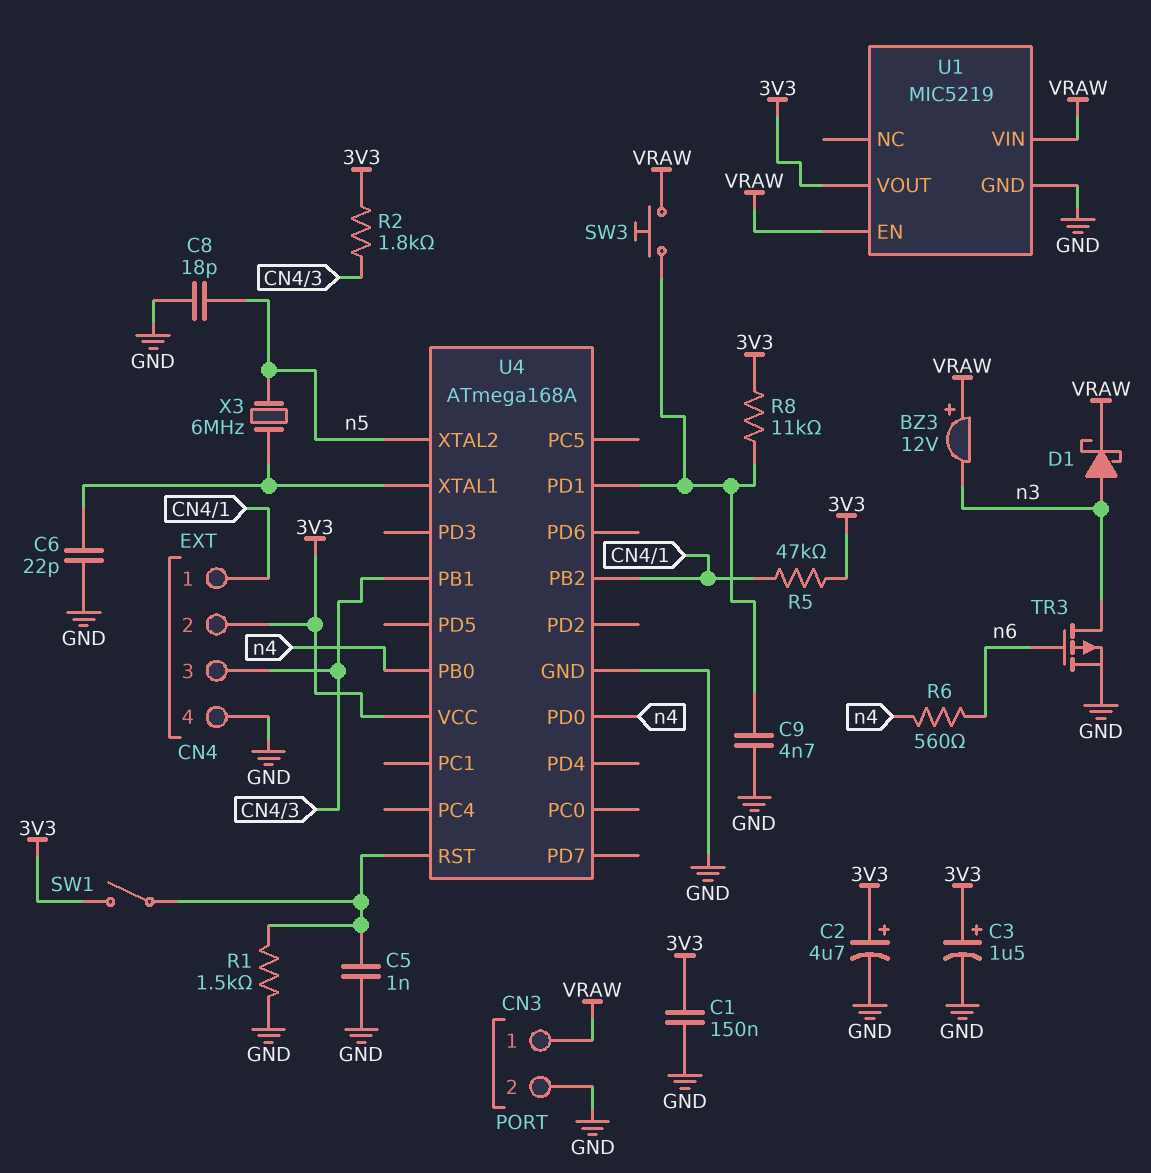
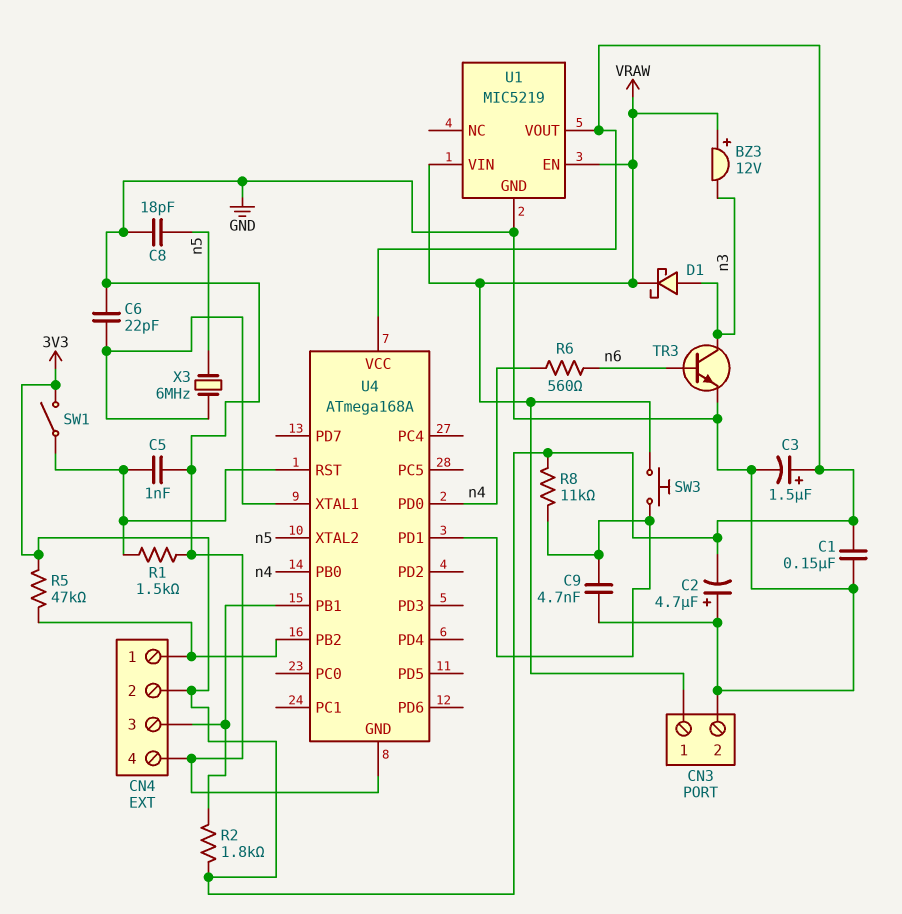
C2: 4.7uF (plus 3V3, minus GND) -> 4.7uF (plus GND, minus 3V3)
TR3: PMOS (G n6, D n3, S GND) -> NPN (B n6, C n3, E GND)

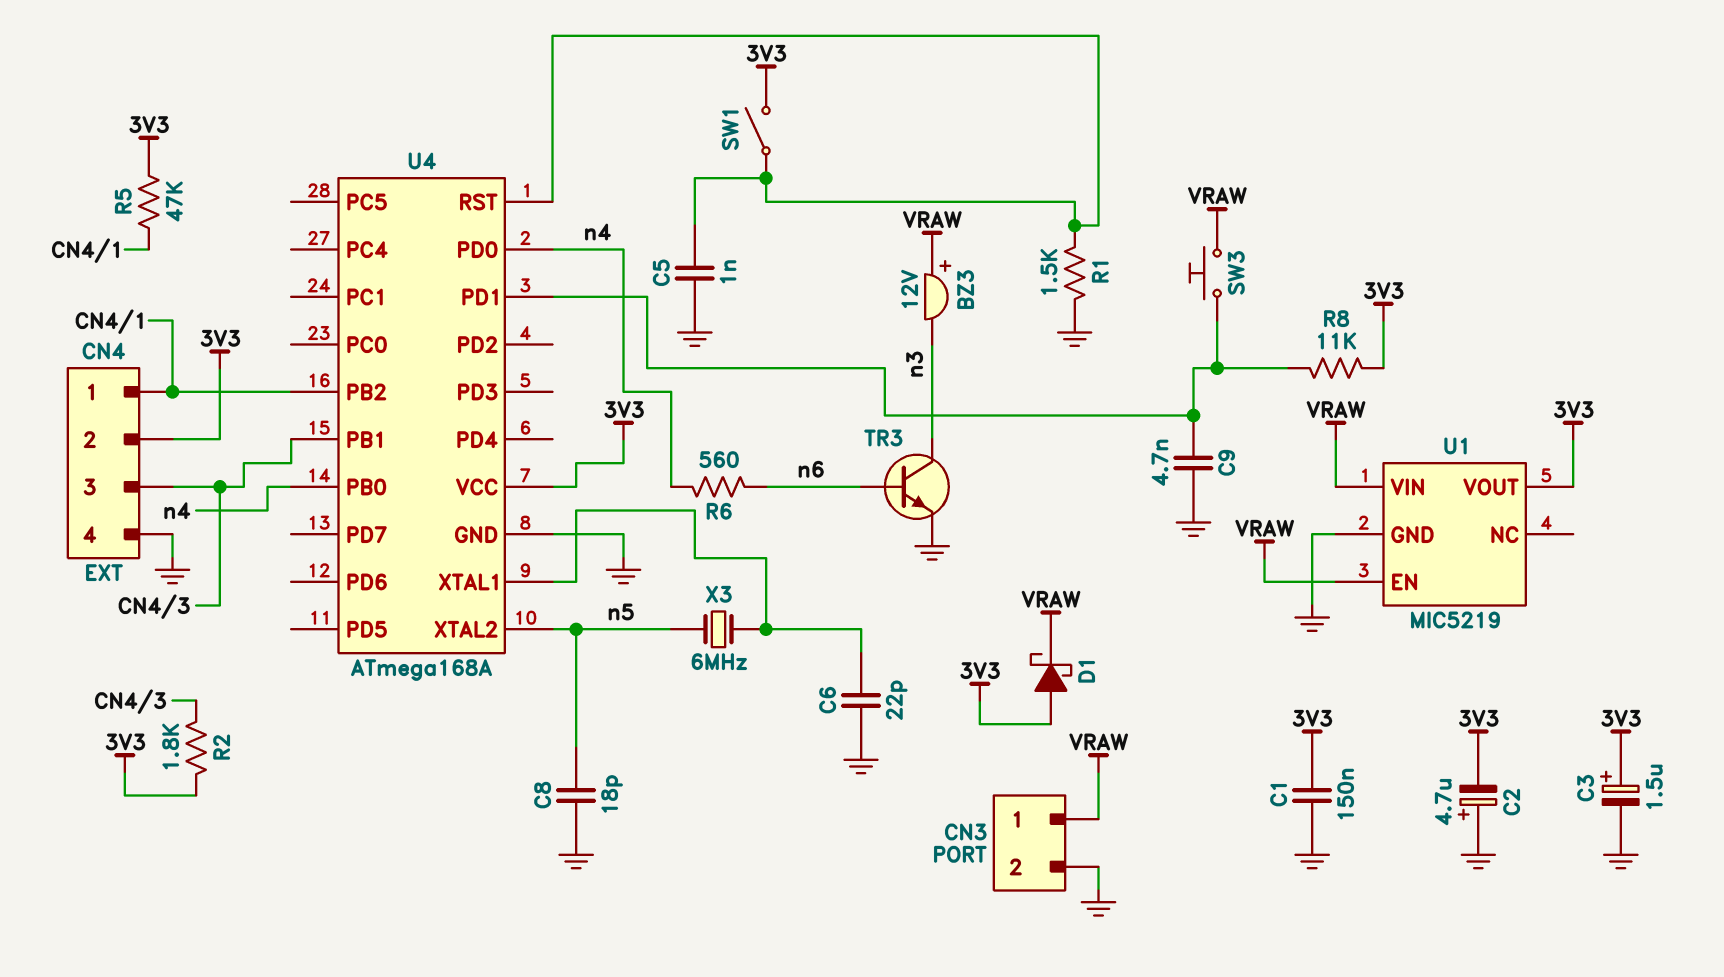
D1: schottky (A n3, K VRAW) -> schottky (A 3V3, K VRAW)

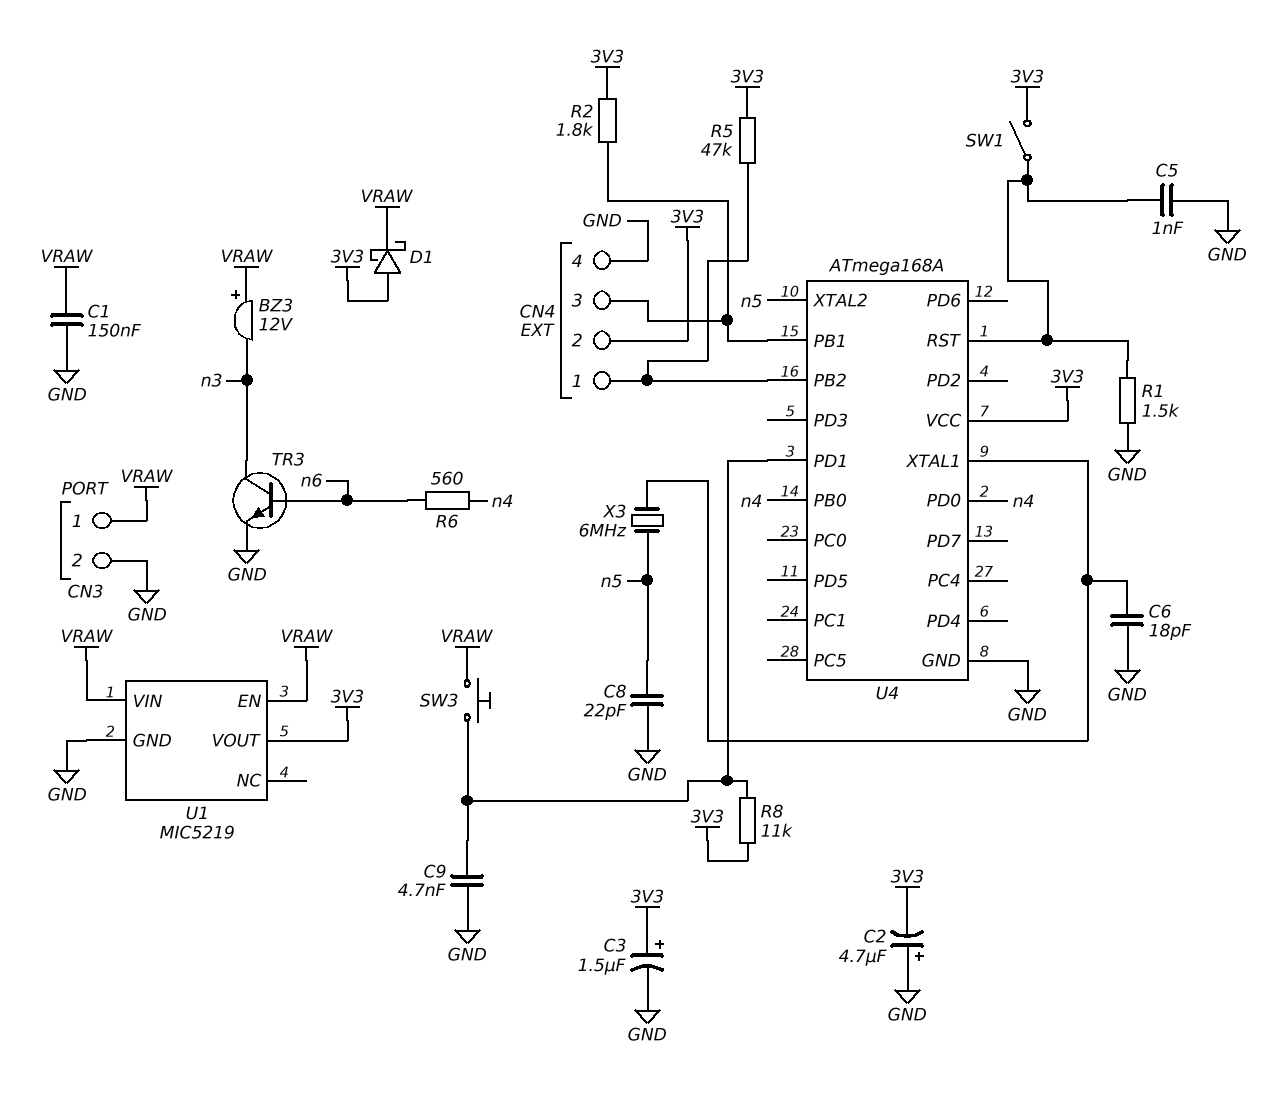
C1: 150nF (3V3, GND) -> 150nF (GND, VRAW)
C6: 22pF (GND, U4/XTAL1) -> 18pF (GND, U4/XTAL1)
C8: 18pF (GND, n5) -> 22pF (GND, n5)

